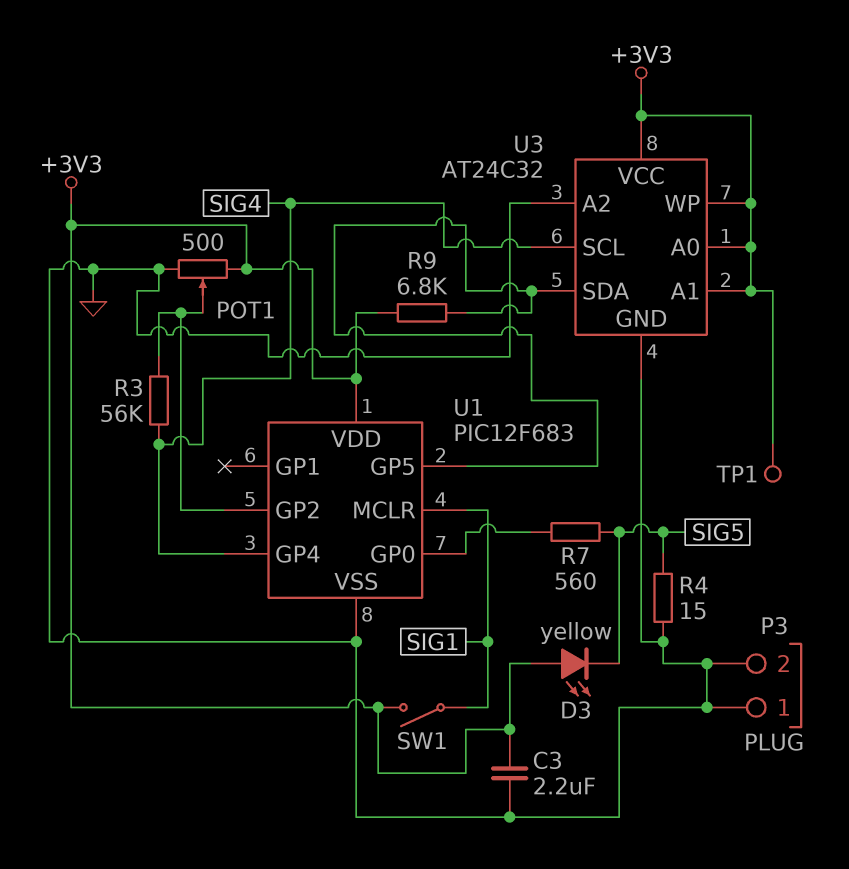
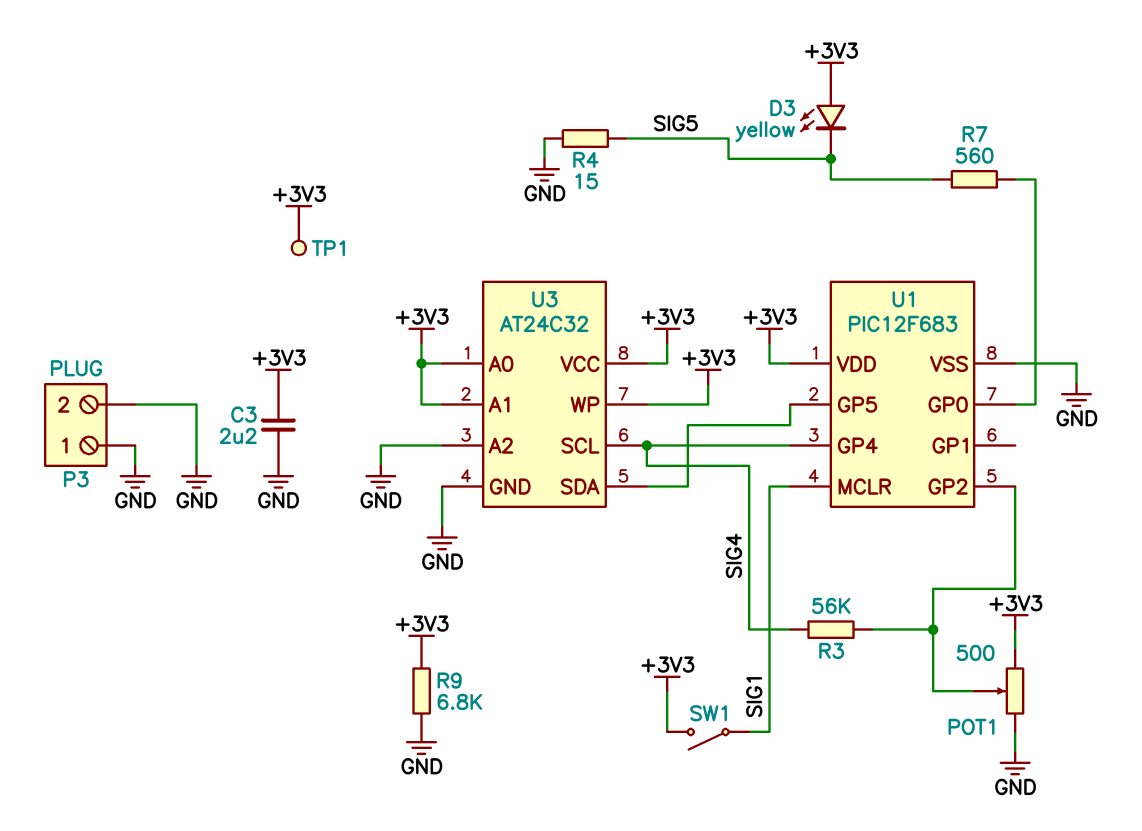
R9: 6.8k (+3V3, U1/GP5) -> 6.8k (+3V3, GND)

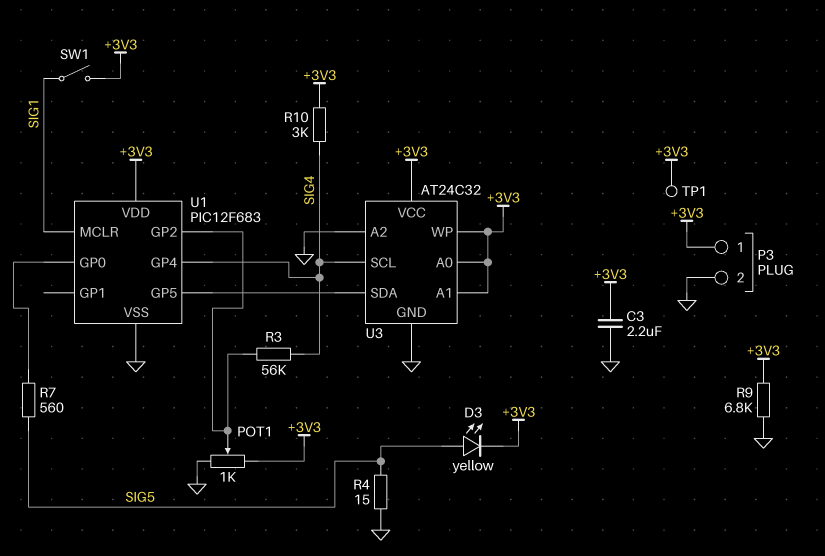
D3: LED yellow (A +3V3, K SIG5) -> LED yellow (A SIG5, K +3V3)
P3 pin 1: GND -> +3V3
POT1: 500 (+3V3, GND, wiper U1/GP2) -> 1k (+3V3, GND, wiper U1/GP2)
R10: none -> 3k (+3V3, SIG4)

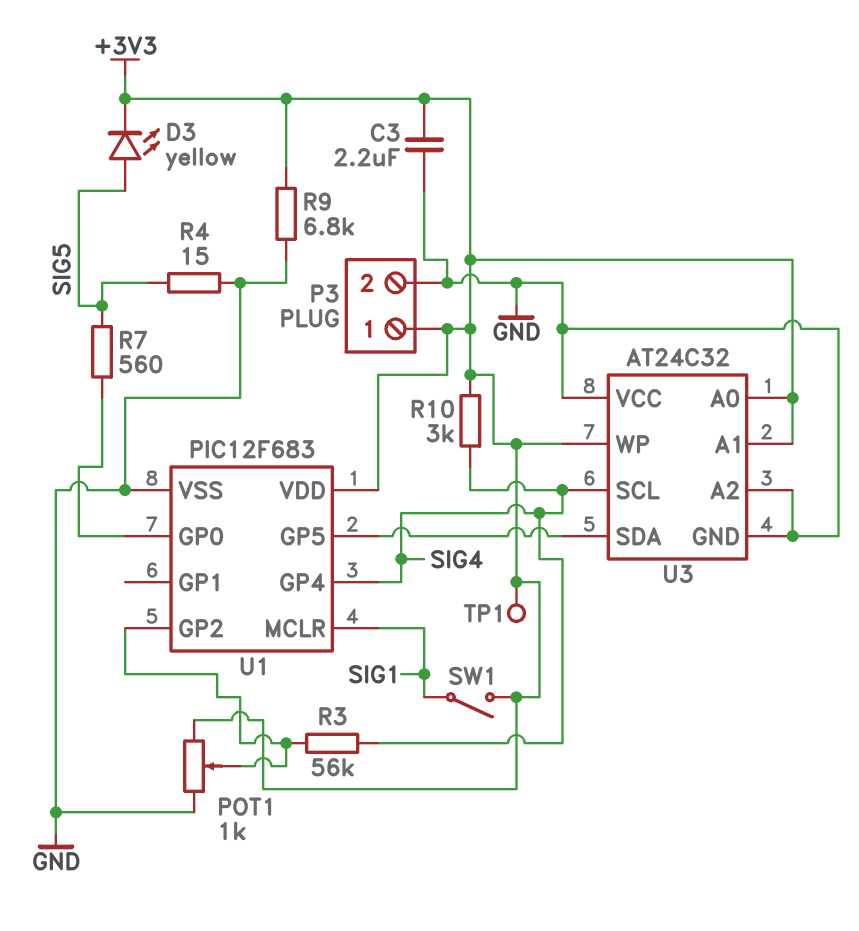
U3 pin VCC: +3V3 -> GND

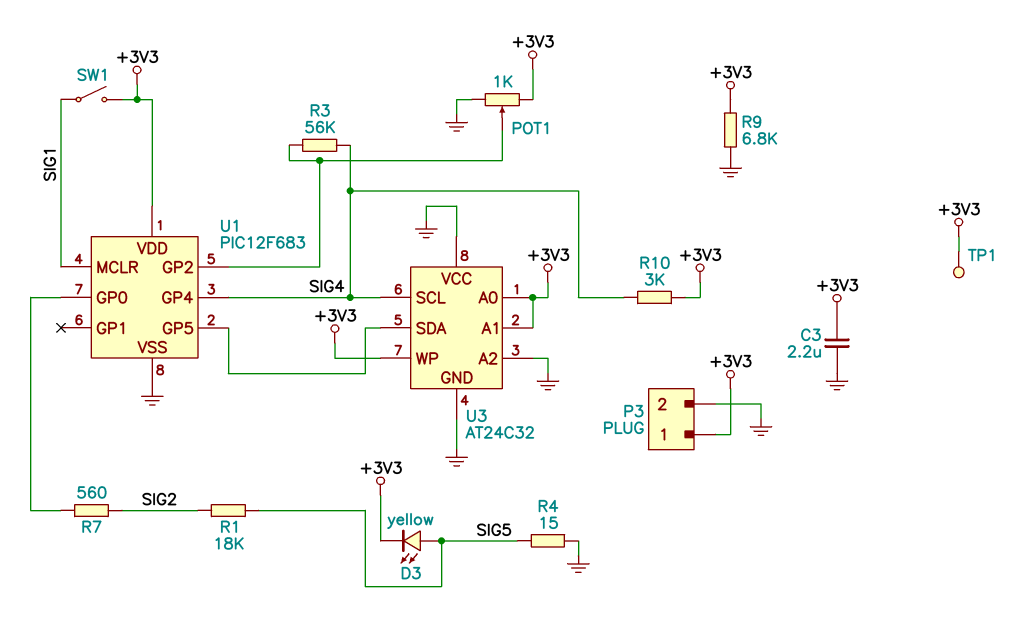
R1: none -> 18k (SIG2, SIG5)
R7: 560 (SIG5, U1/GP0) -> 560 (SIG2, U1/GP0)

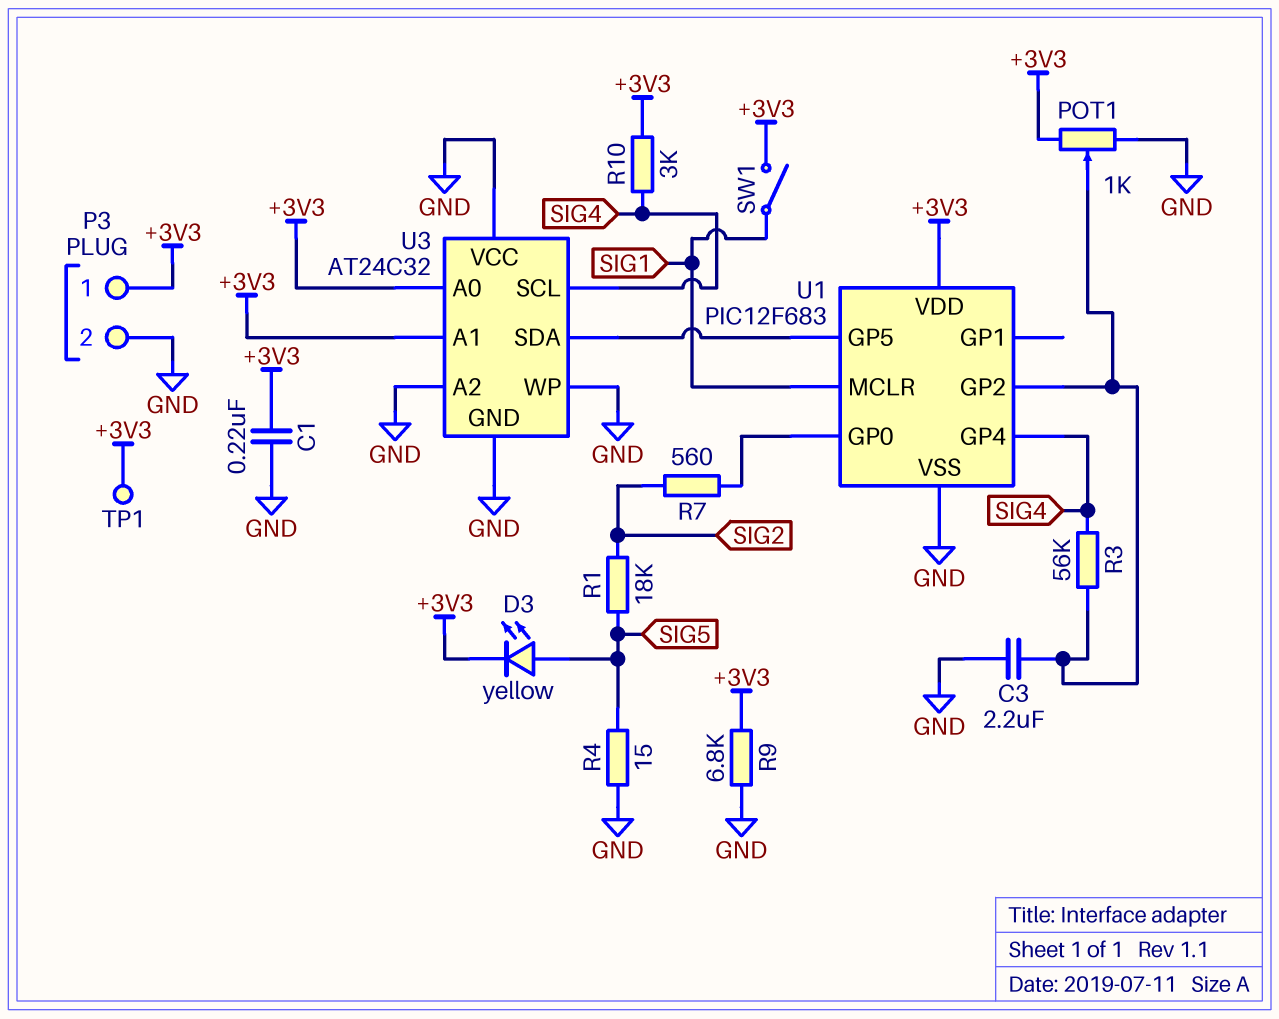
C1: none -> 220nF (+3V3, GND)
C3: 2.2uF (+3V3, GND) -> 2.2uF (GND, U1/GP2)
U3 pin WP: +3V3 -> GND

